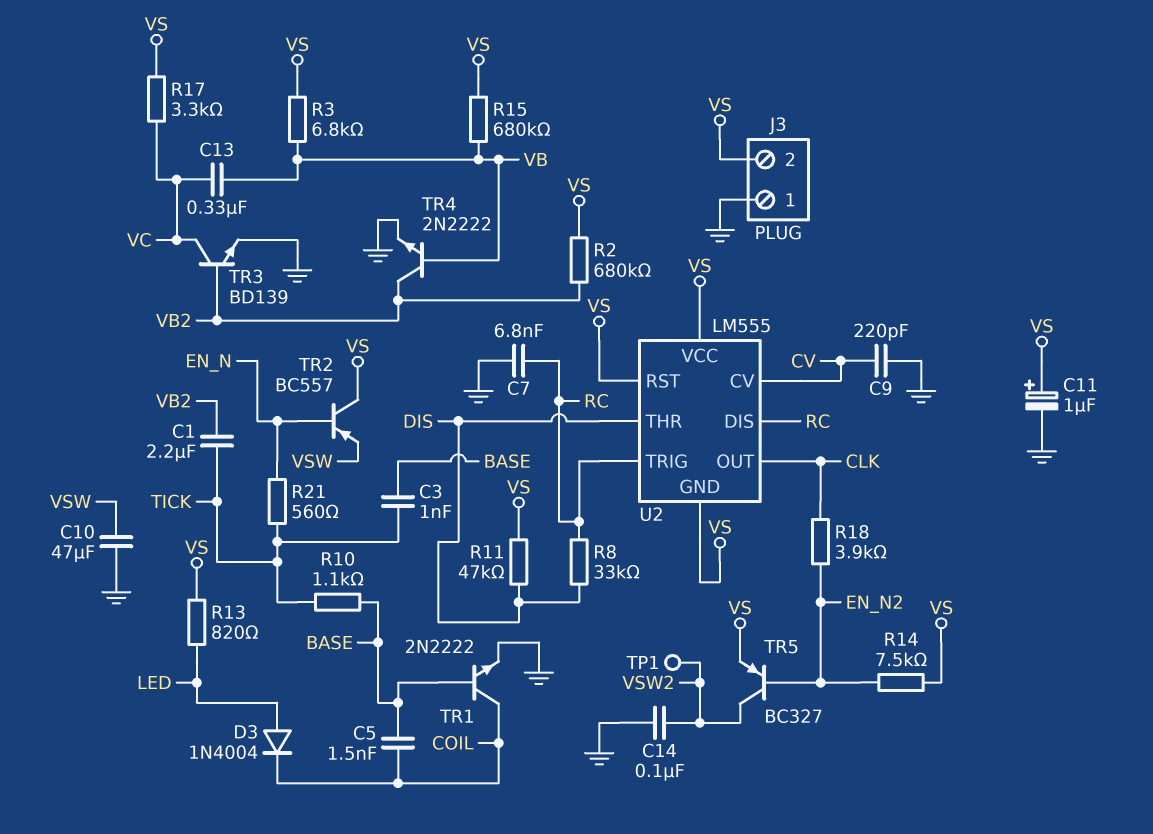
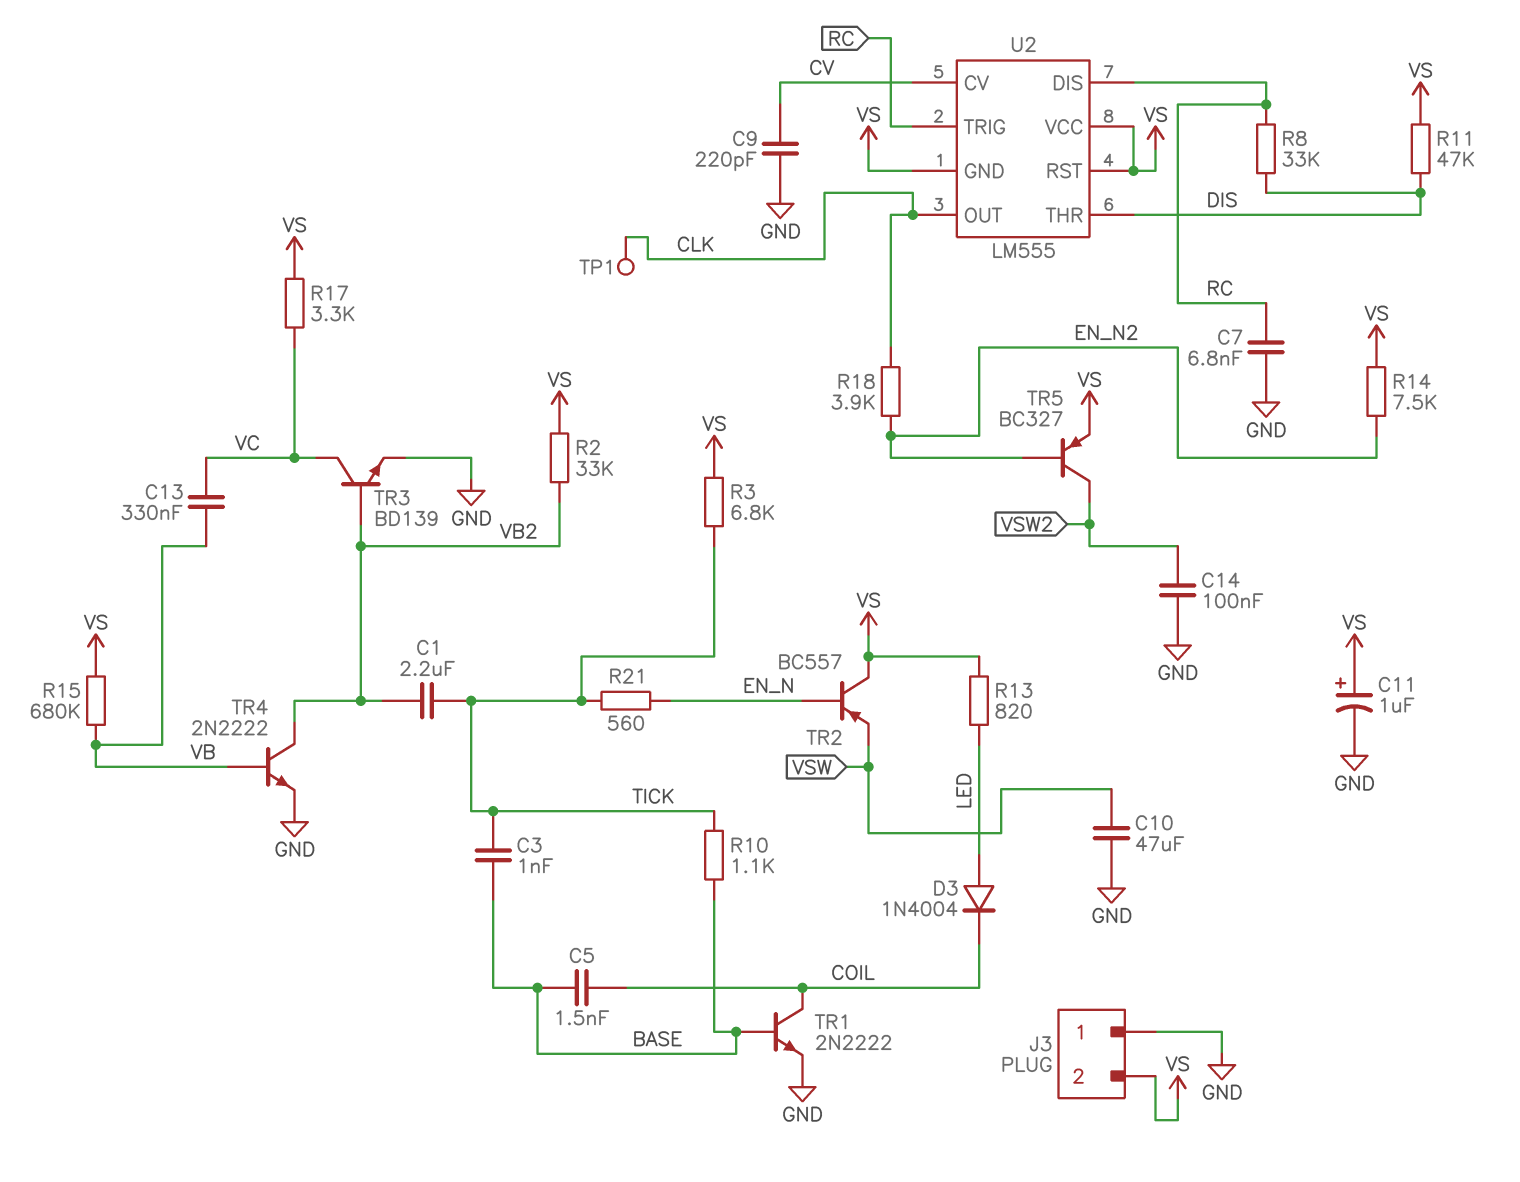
R2: 680k (VB2, VS) -> 33k (VB2, VS)
R3: 6.8k (VB, VS) -> 6.8k (TICK, VS)
TP1: test point (VSW2) -> test point (CLK)

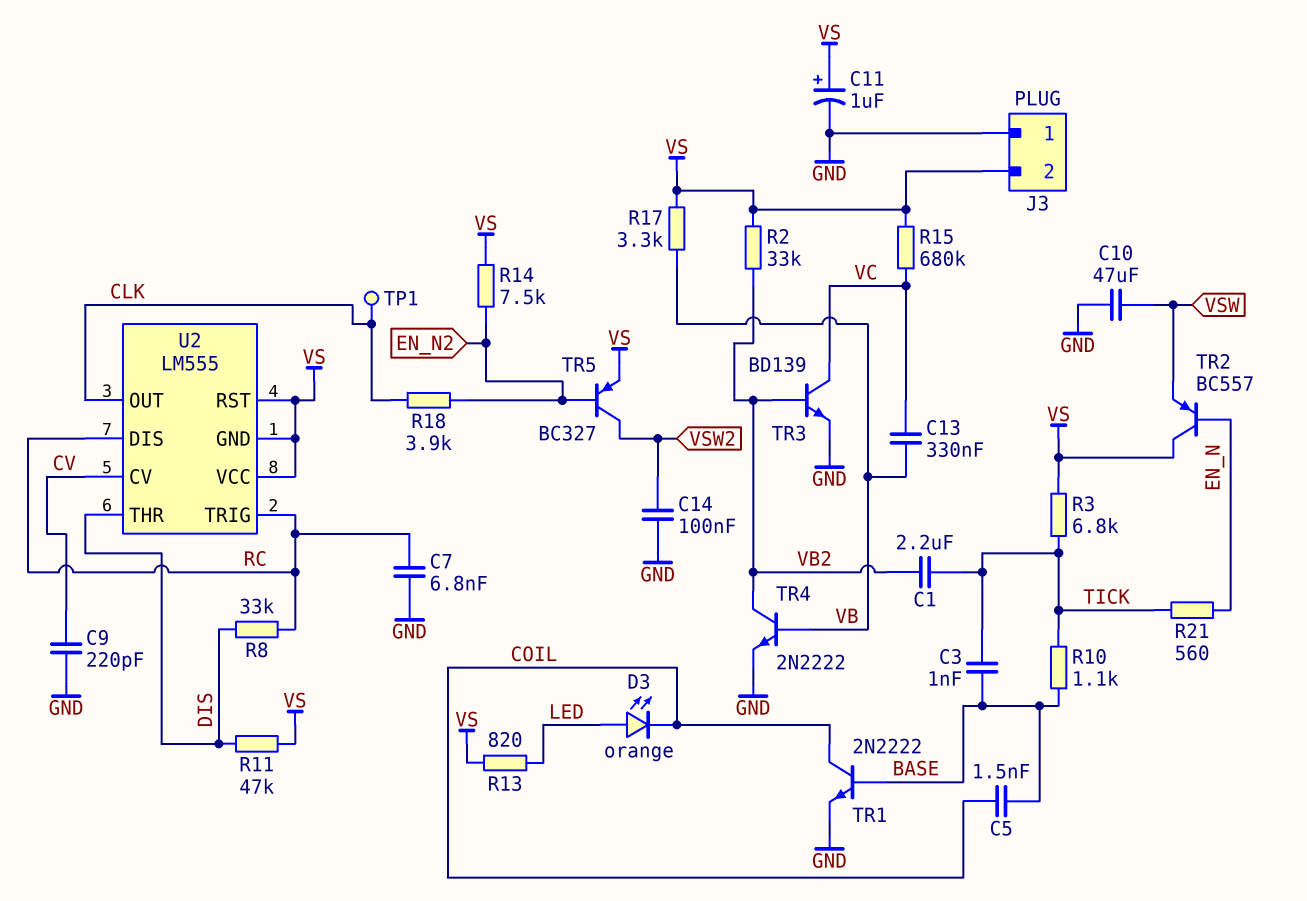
D3: diode 1N4004 (A LED, K COIL) -> LED orange (A LED, K COIL)
R15: 680k (VB, VS) -> 680k (VC, VS)
R17: 3.3k (VC, VS) -> 3.3k (VB, VS)

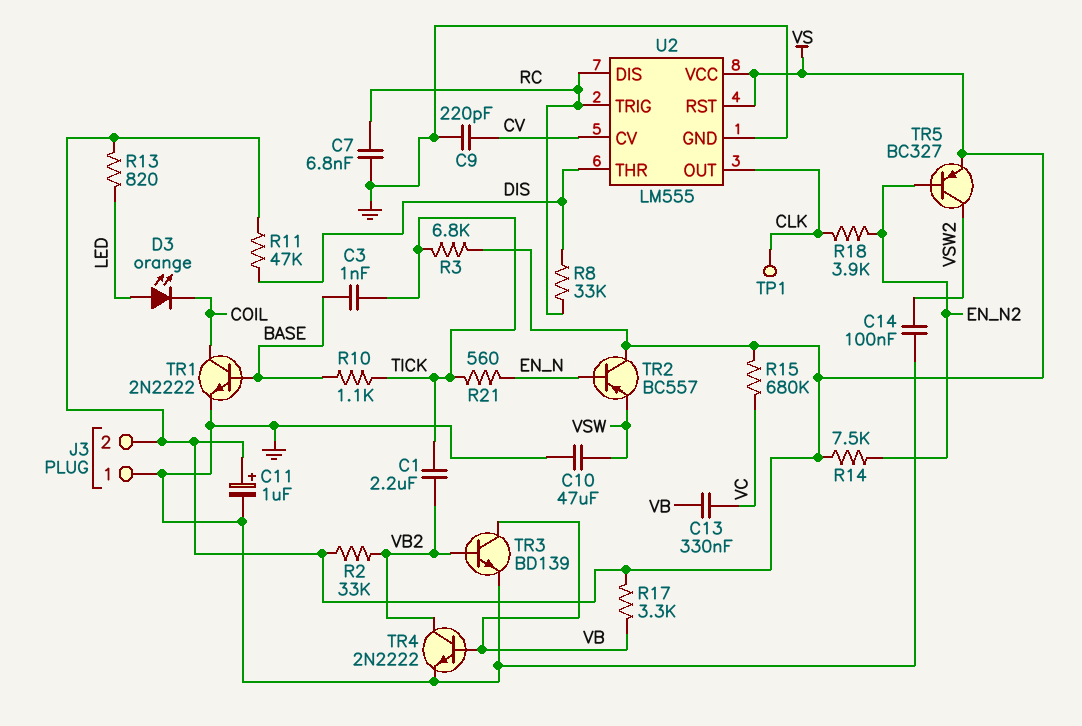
C5: 1.5nF (BASE, COIL) -> none
TR3: NPN BD139 (B VB2, C VC, E GND) -> NPN BD139 (B VB2, C VB, E GND)
U2 pin GND: VS -> GND

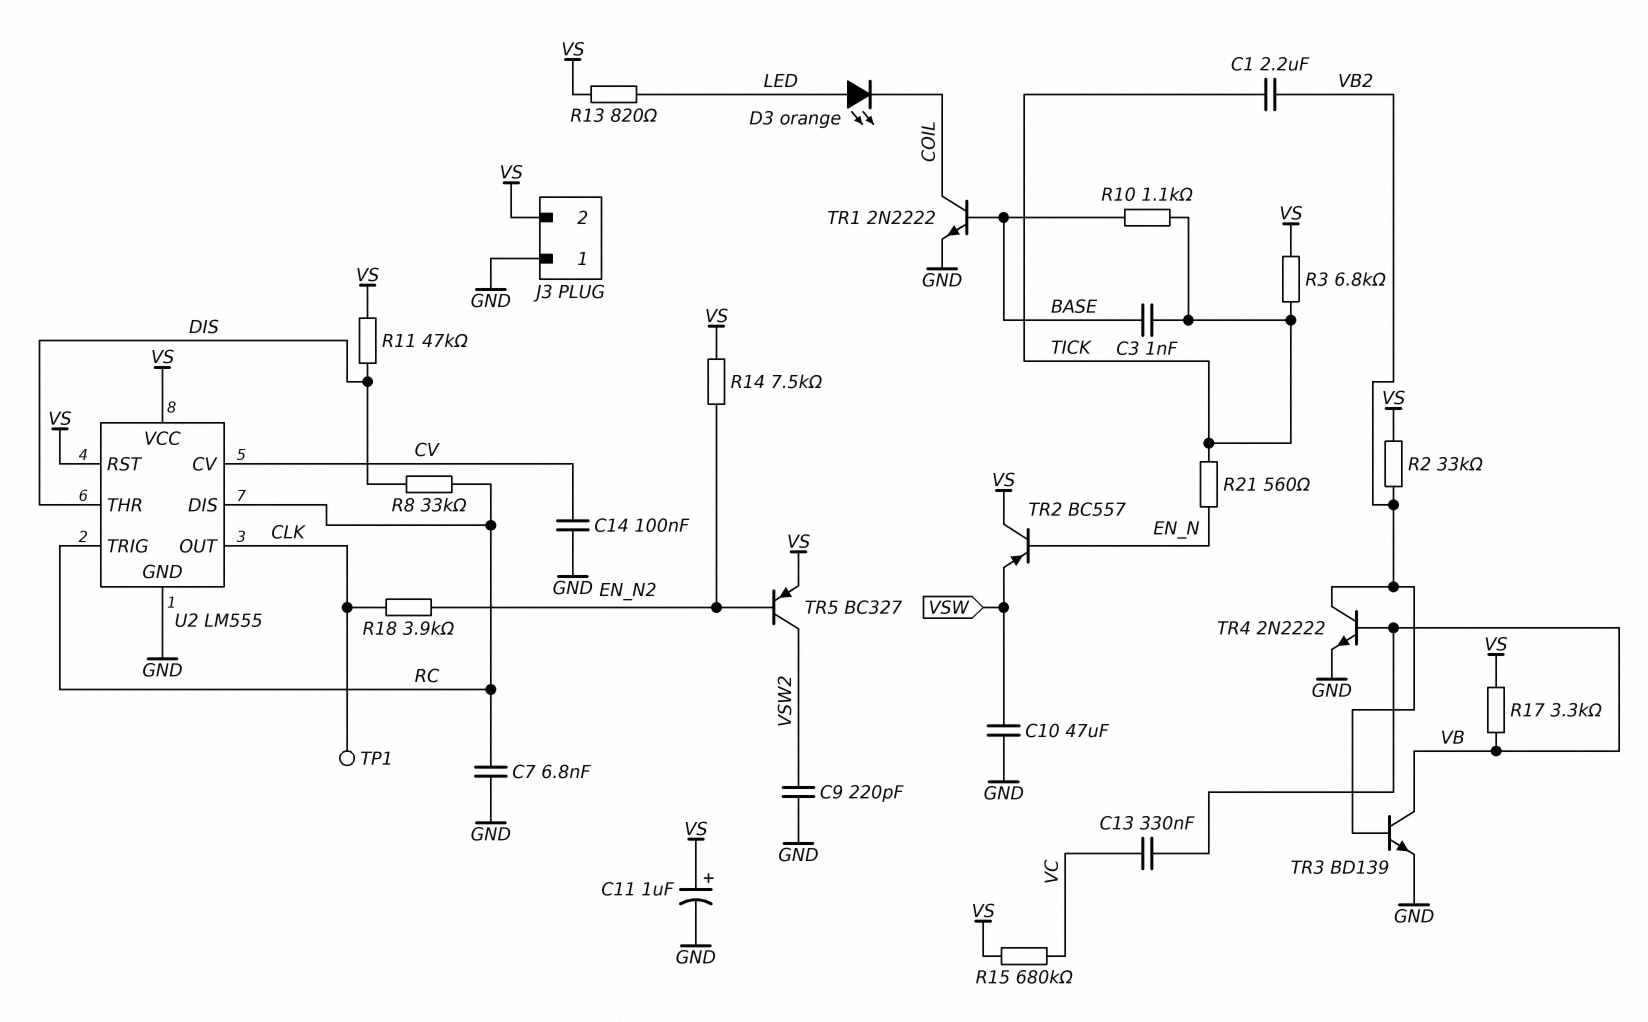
C9: 220pF (CV, GND) -> 220pF (GND, VSW2)
C14: 100nF (GND, VSW2) -> 100nF (CV, GND)

